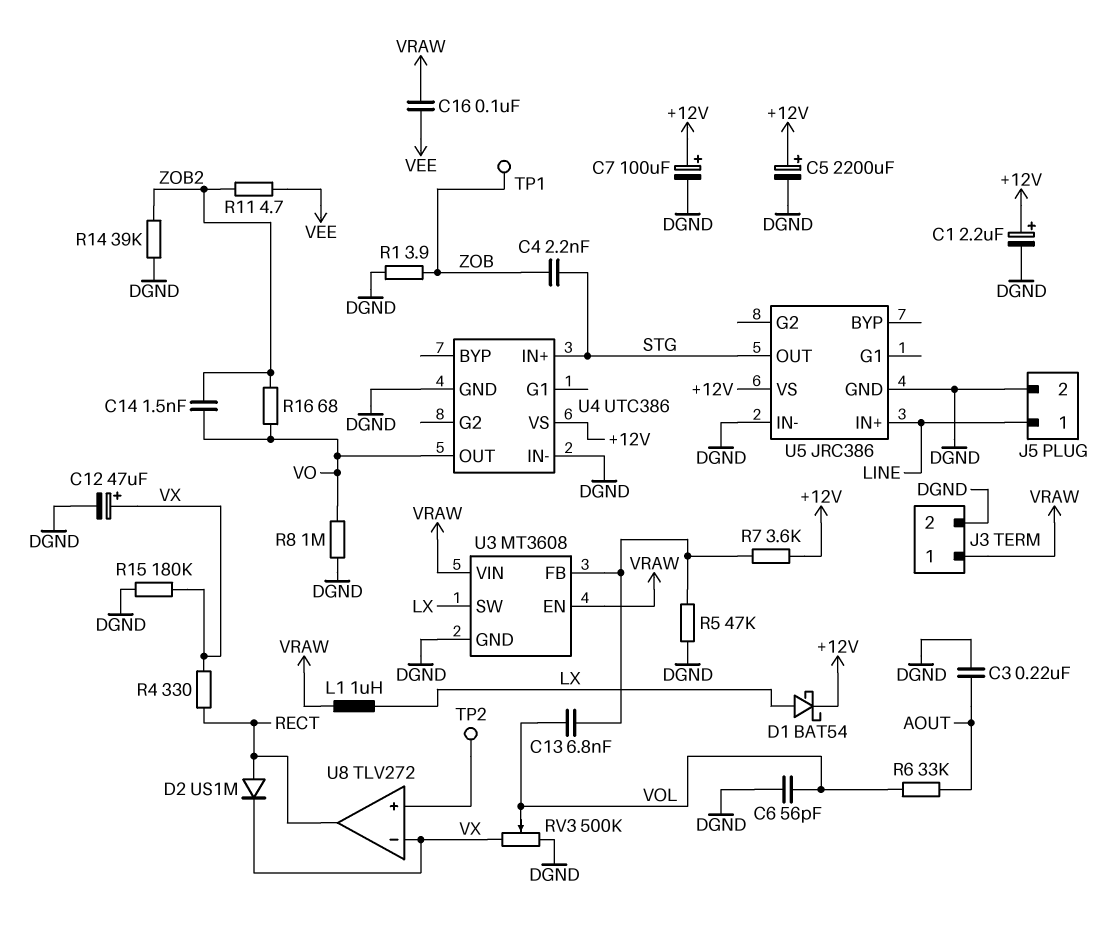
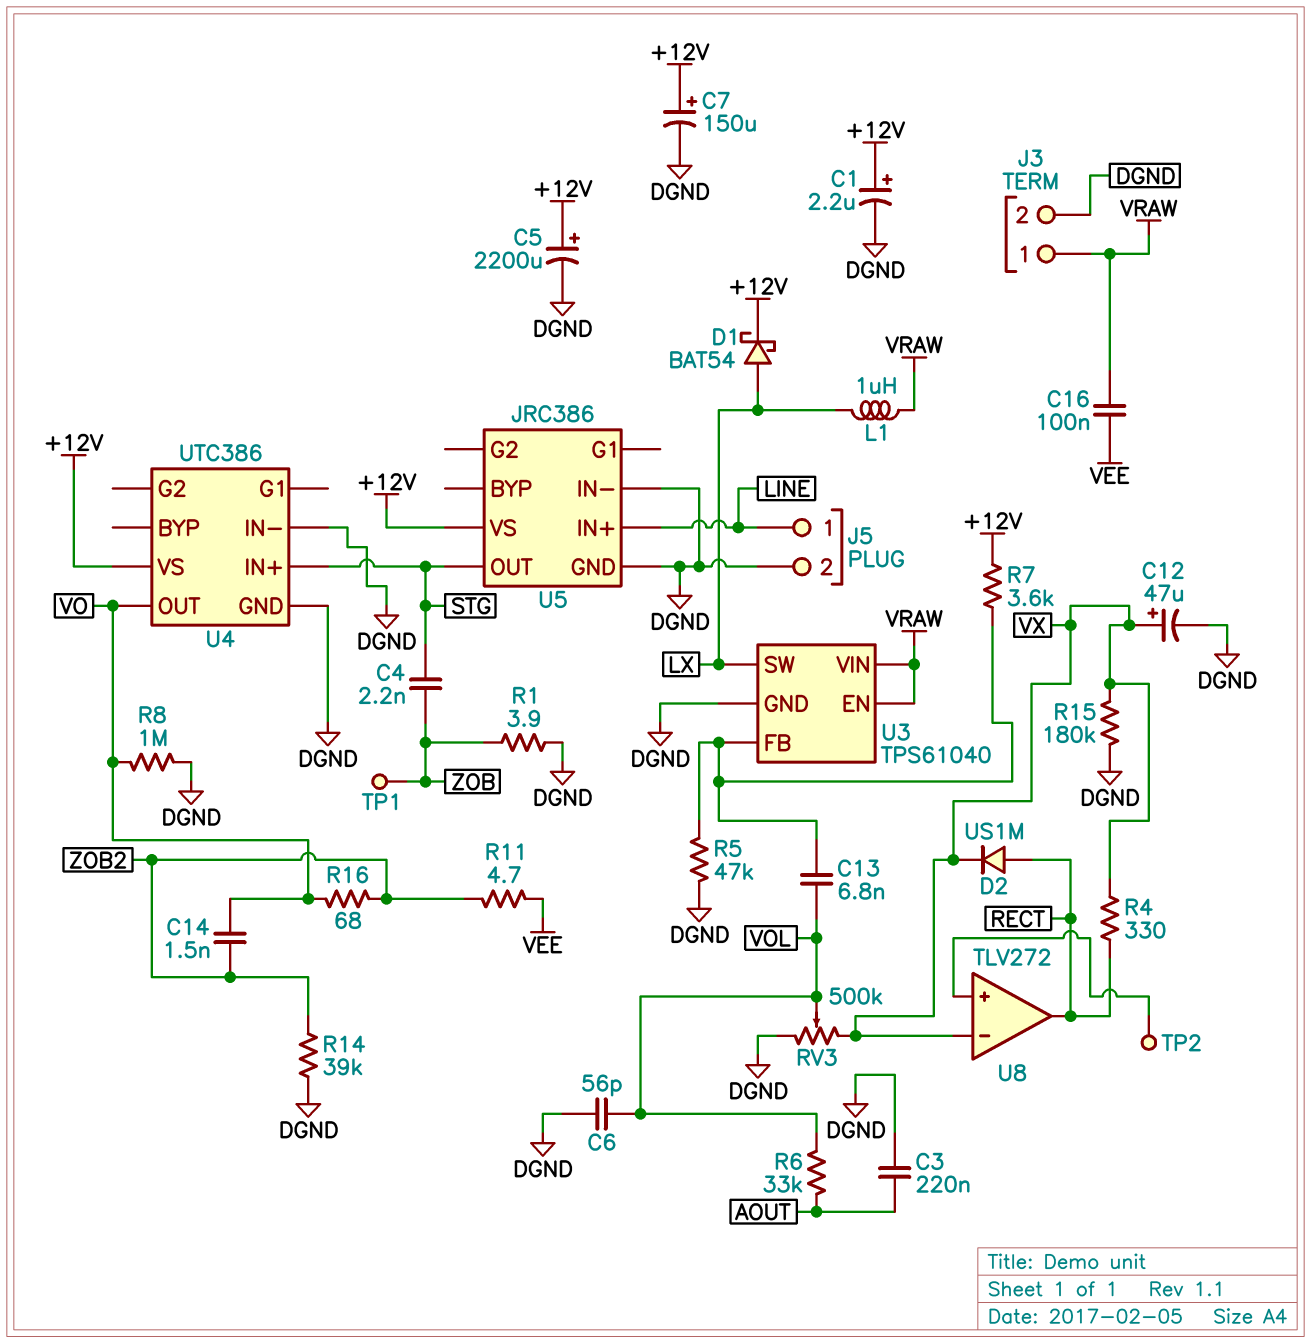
C7: 100uF (plus +12V, minus DGND) -> 150uF (plus +12V, minus DGND)
U3: MT3608 -> TPS61040

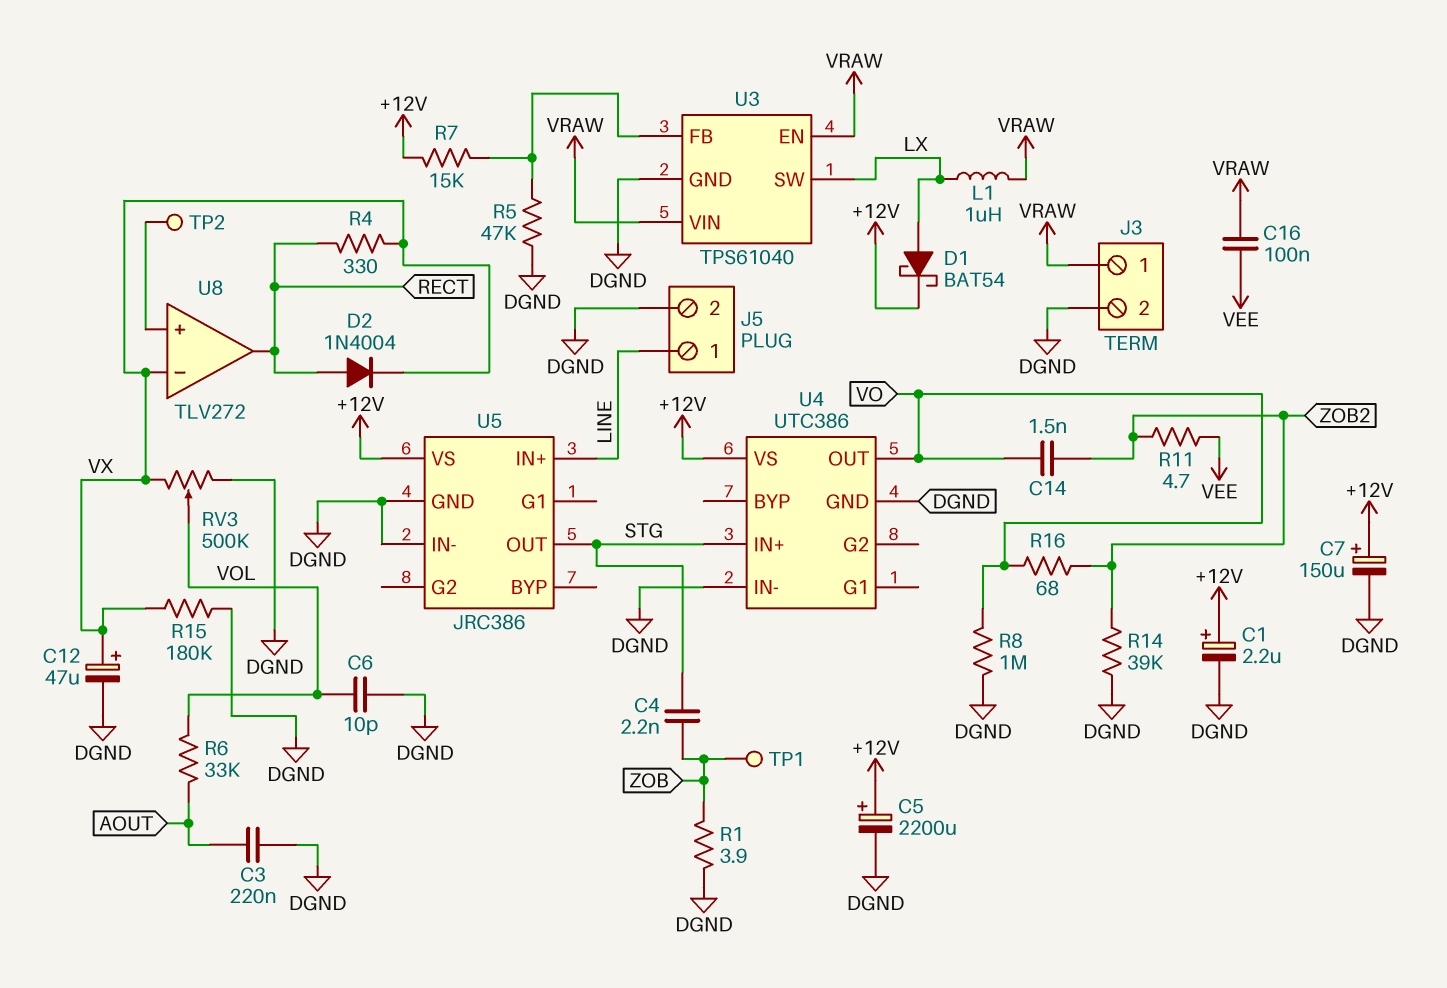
C6: 56pF (DGND, VOL) -> 10pF (DGND, VOL)
C13: 6.8nF (U3/FB, VOL) -> none
D2: diode US1M (A RECT, K VX) -> diode 1N4004 (A RECT, K VX)
R7: 3.6k (+12V, U3/FB) -> 15k (+12V, U3/FB)

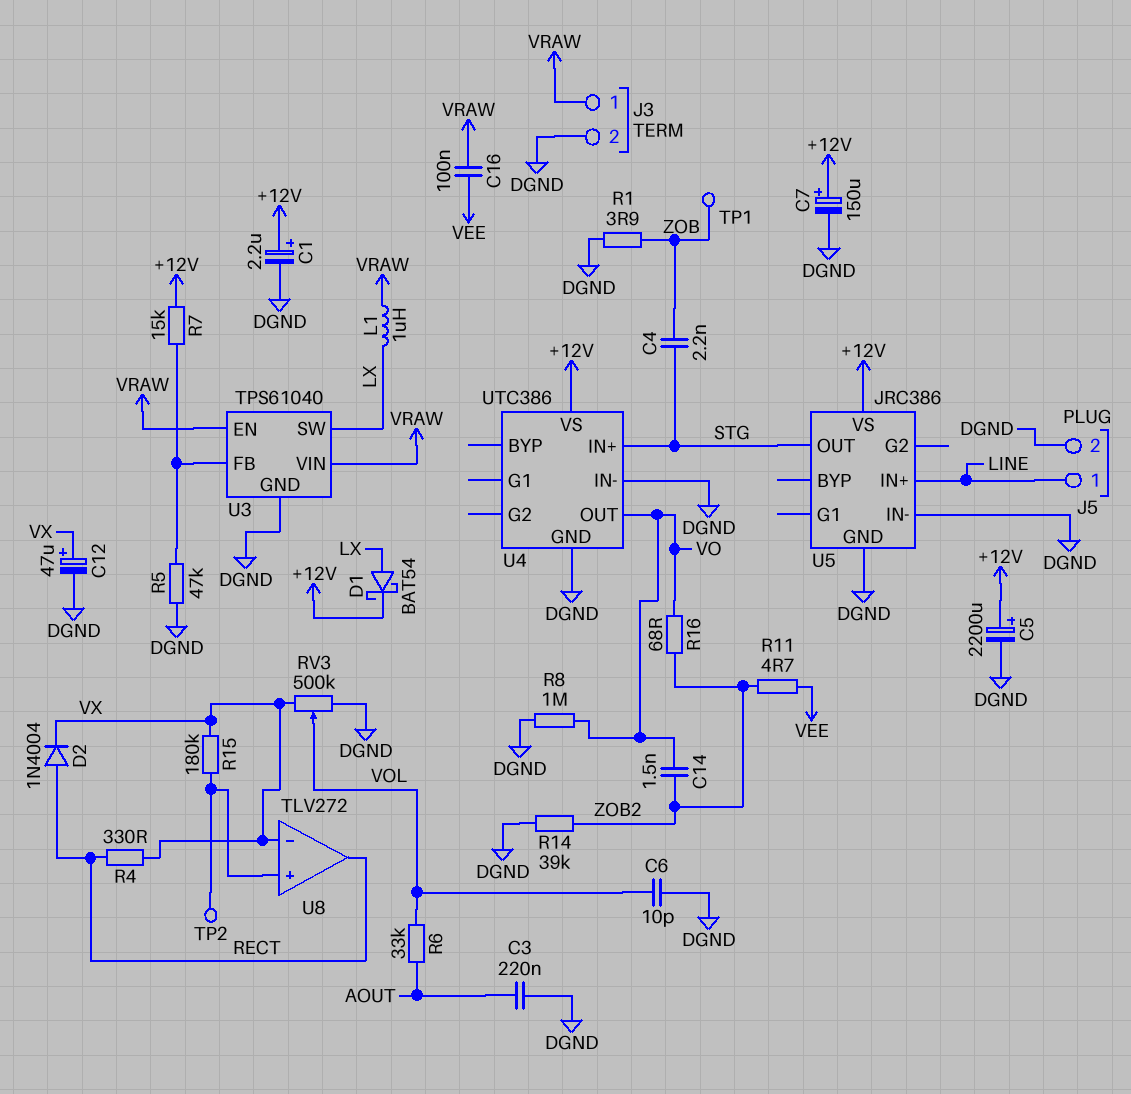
R15: 180k (DGND, VX) -> 180k (U8/in+, VX)

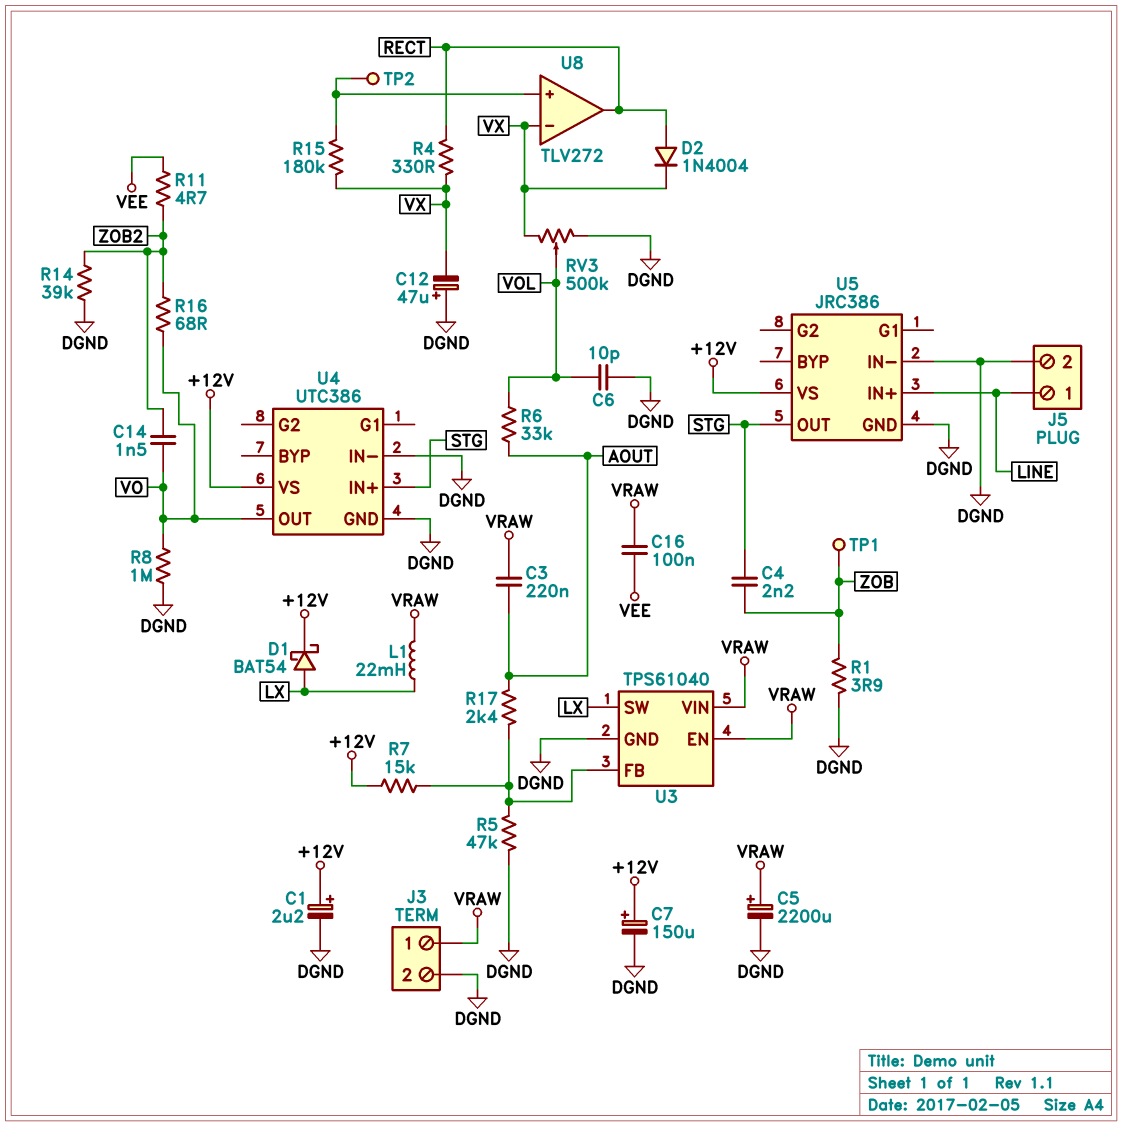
C3: 220nF (AOUT, DGND) -> 220nF (AOUT, VRAW)
C5: 2200uF (plus +12V, minus DGND) -> 2200uF (plus VRAW, minus DGND)
C12: 47uF (plus VX, minus DGND) -> 47uF (plus DGND, minus VX)
L1: 1uH (LX, VRAW) -> 22mH (LX, VRAW)
R17: none -> 2.4k (AOUT, U3/FB)

